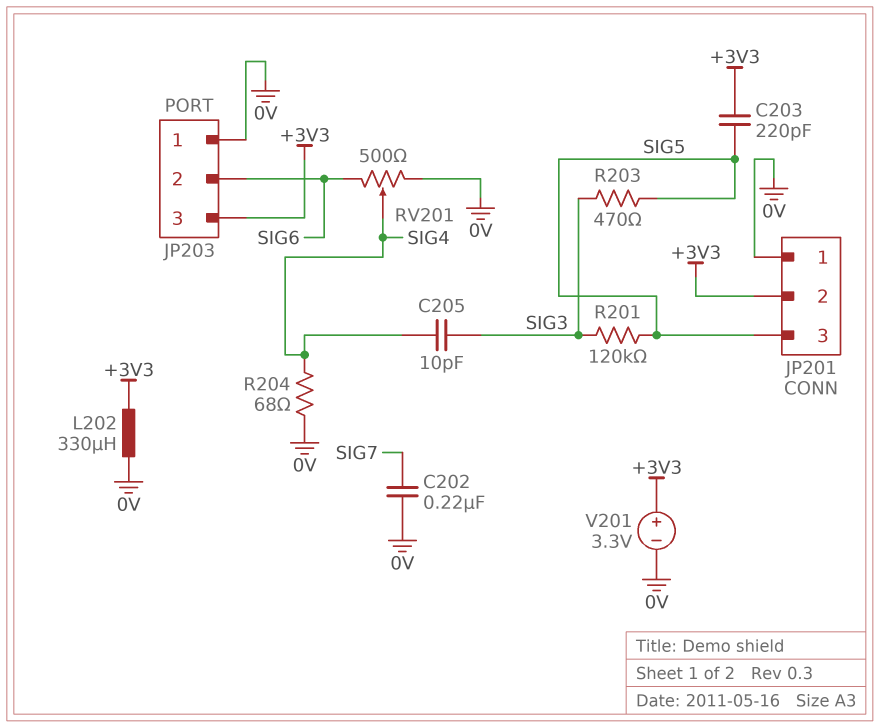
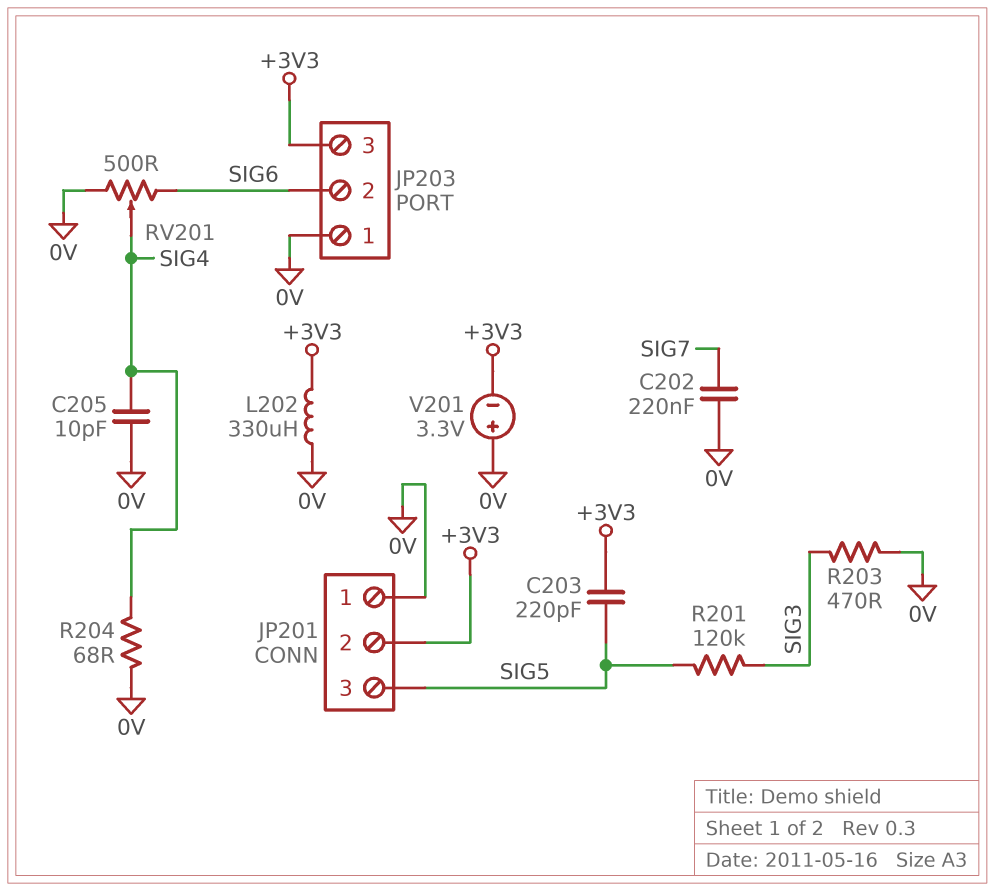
C205: 10pF (SIG3, SIG4) -> 10pF (0V, SIG4)
R203: 470 (SIG3, SIG5) -> 470 (0V, SIG3)
V201: 3.3V (plus +3V3, minus 0V) -> 3.3V (plus 0V, minus +3V3)

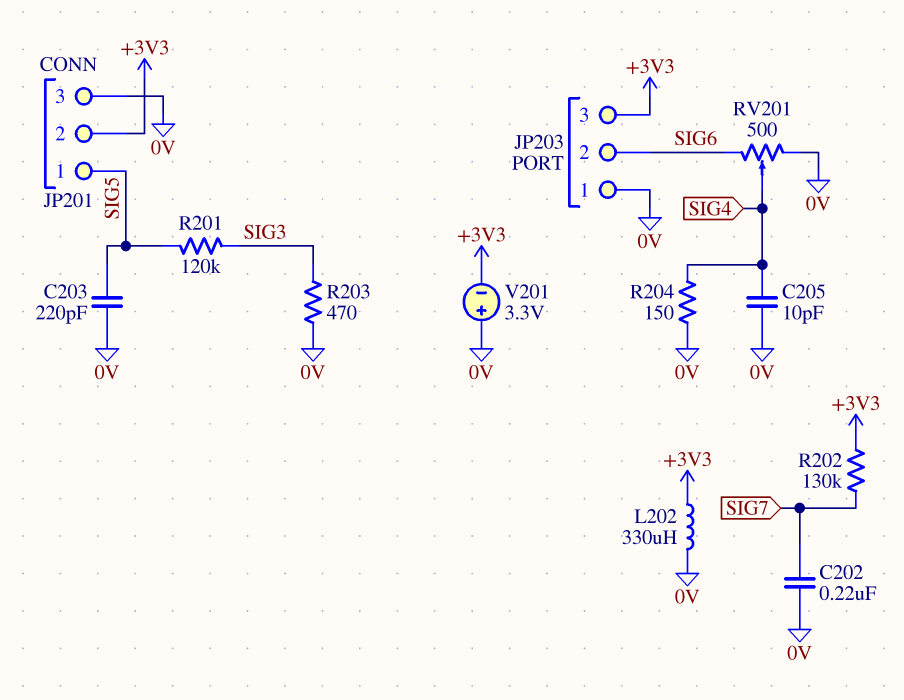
C203: 220pF (+3V3, SIG5) -> 220pF (0V, SIG5)
JP201 pin 1: 0V -> SIG5
JP201 pin 3: SIG5 -> 0V
R202: none -> 130k (+3V3, SIG7)
R204: 68 (0V, SIG4) -> 150 (0V, SIG4)

